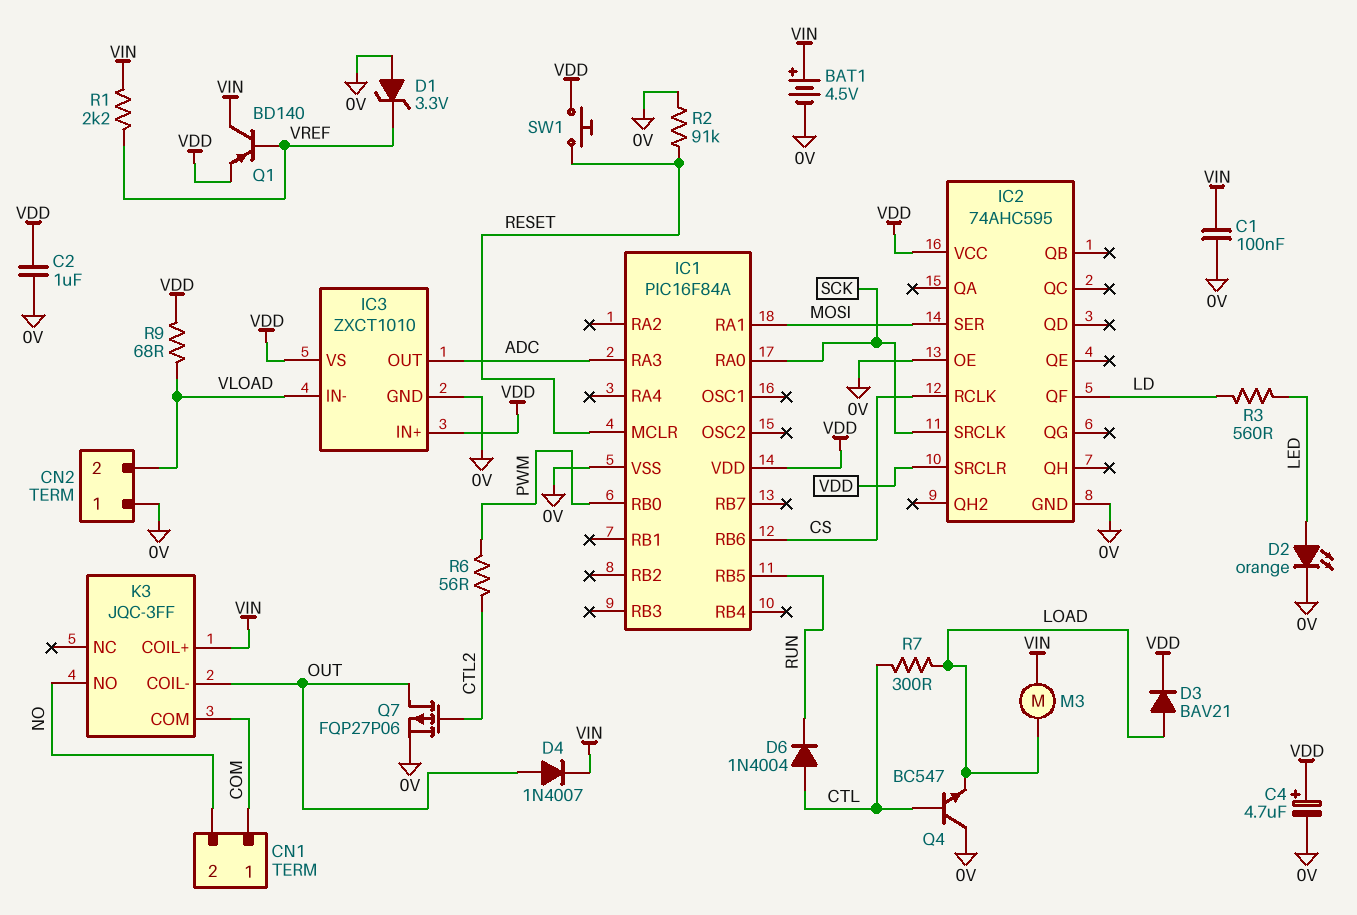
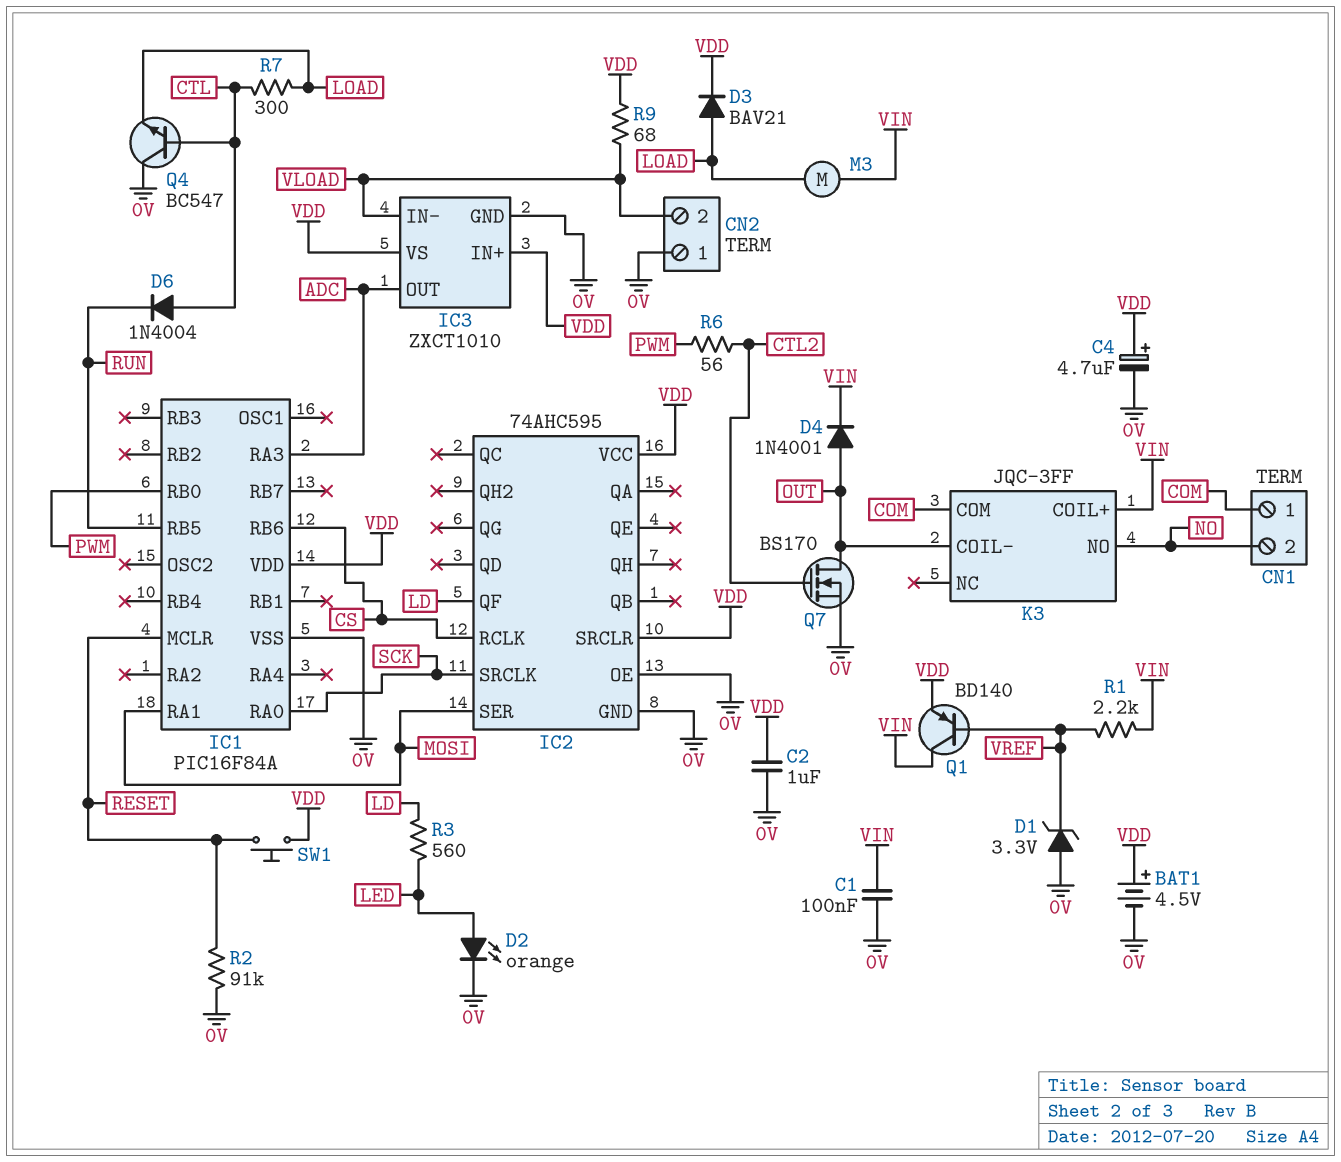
BAT1: 4.5V (plus VIN, minus 0V) -> 4.5V (plus VDD, minus 0V)
D4: diode 1N4007 (A OUT, K VIN) -> diode 1N4001 (A OUT, K VIN)
Q7: PMOS FQP27P06 (G CTL2, D OUT, S 0V) -> NMOS BS170 (G CTL2, D OUT, S 0V)

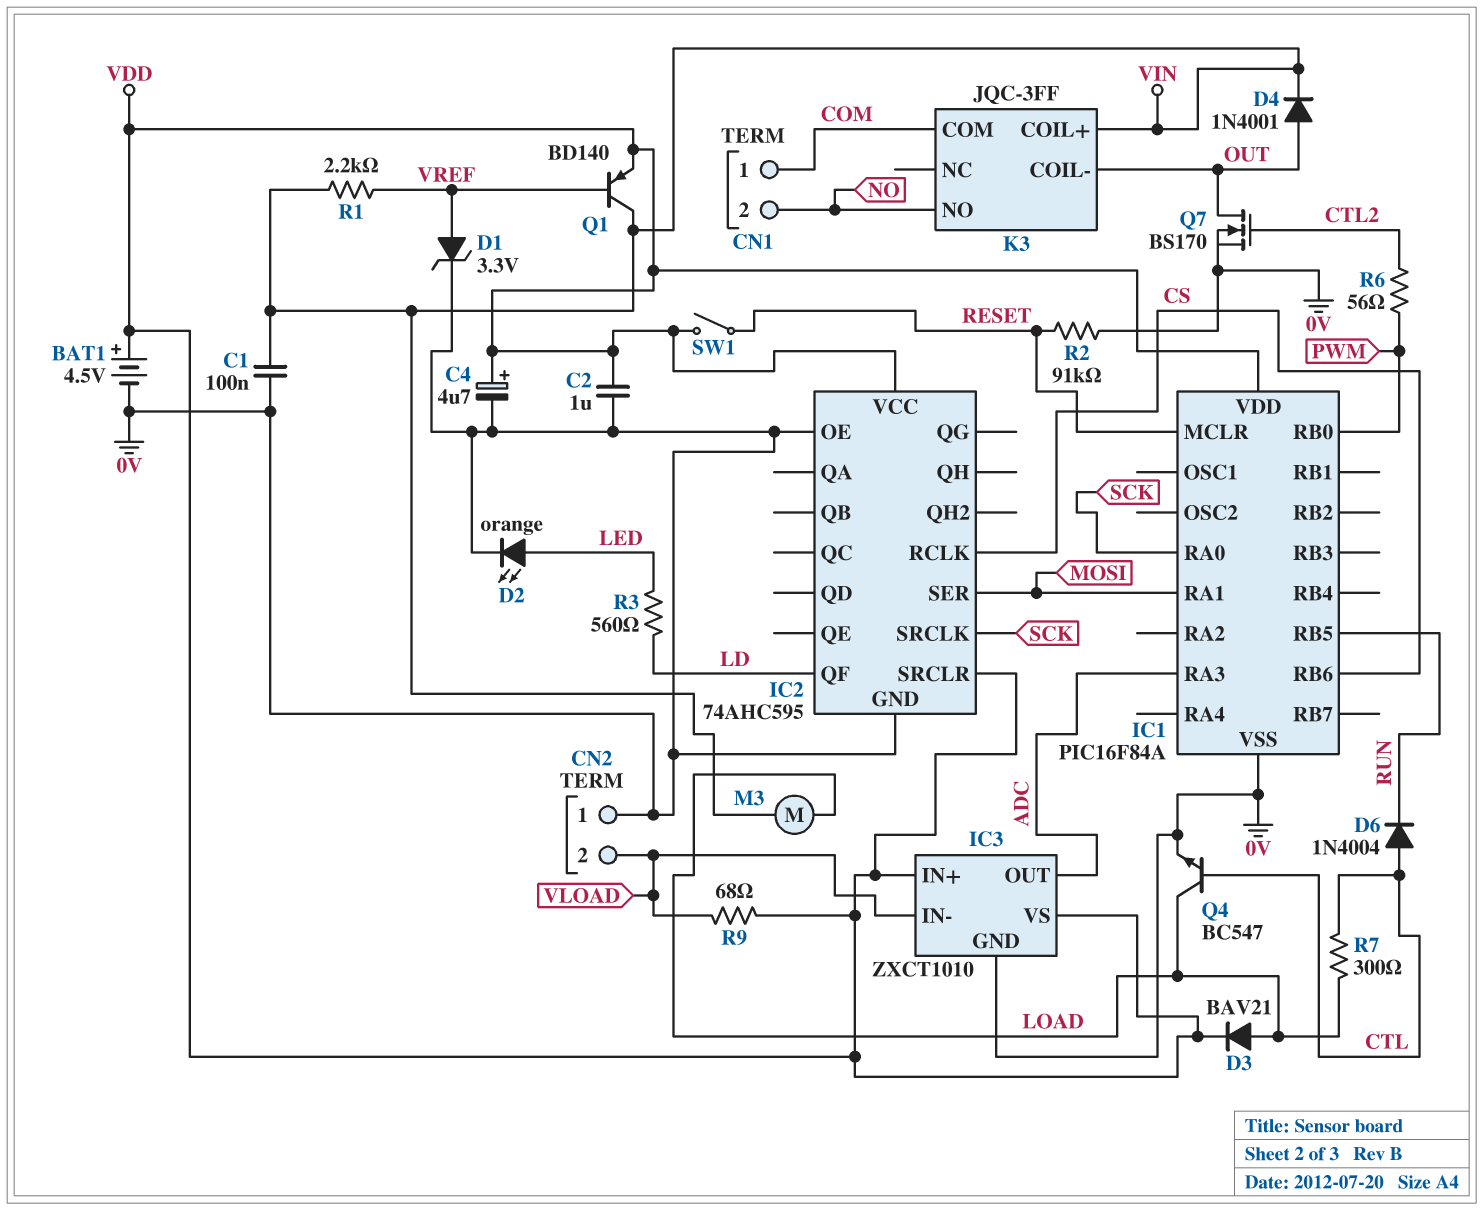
D1: zener 3.3V (A 0V, K VREF) -> zener 3.3V (A VREF, K 0V)
Q4: NPN BC547 (B CTL, C 0V, E LOAD) -> NPN BC547 (B CTL, C LOAD, E 0V)
SW1: button (RESET, VDD) -> switch (RESET, VDD)

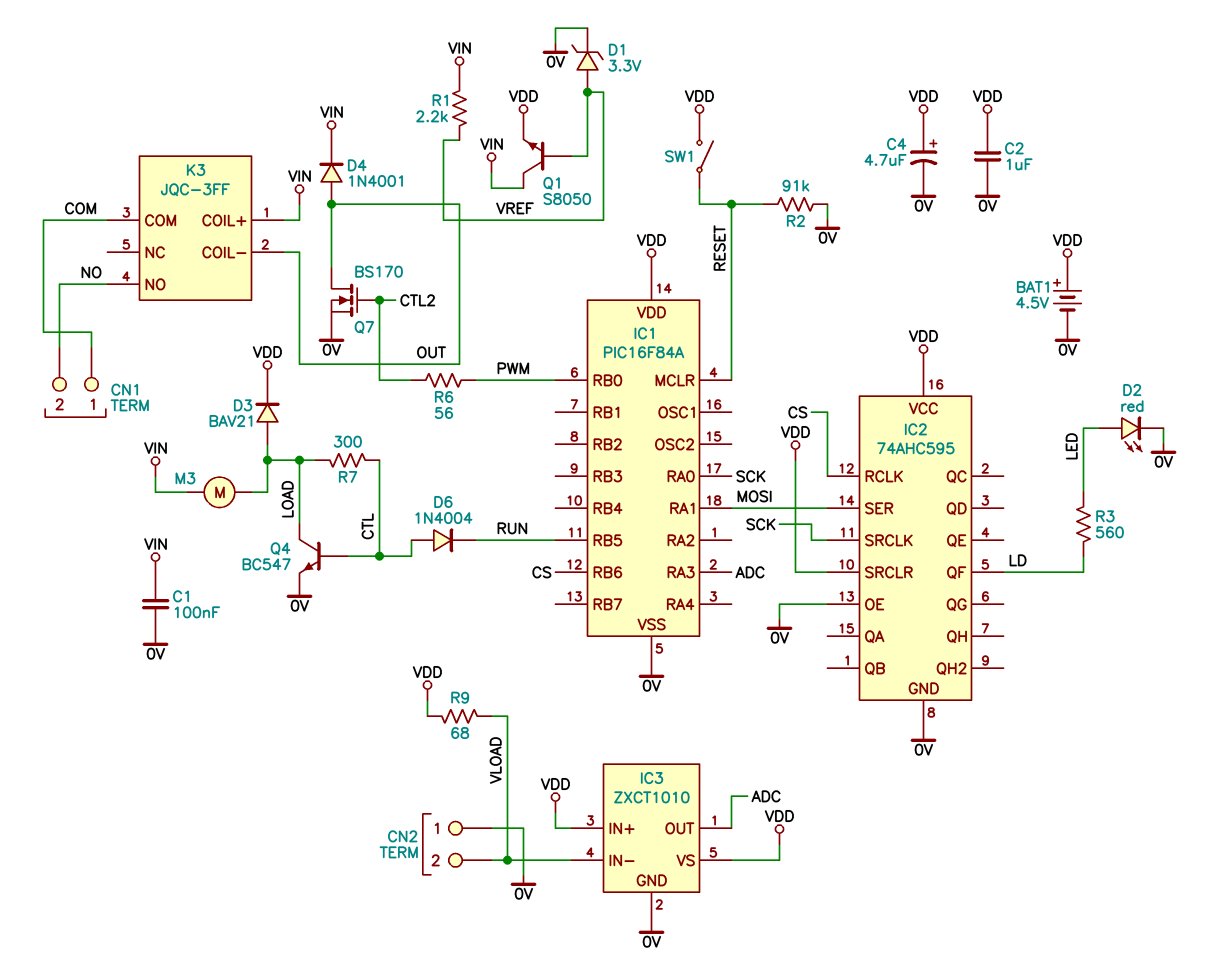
D2: LED orange (A LED, K 0V) -> LED red (A LED, K 0V)
Q1: PNP BD140 (B VREF, C VIN, E VDD) -> NPN S8050 (B VREF, C VIN, E VDD)

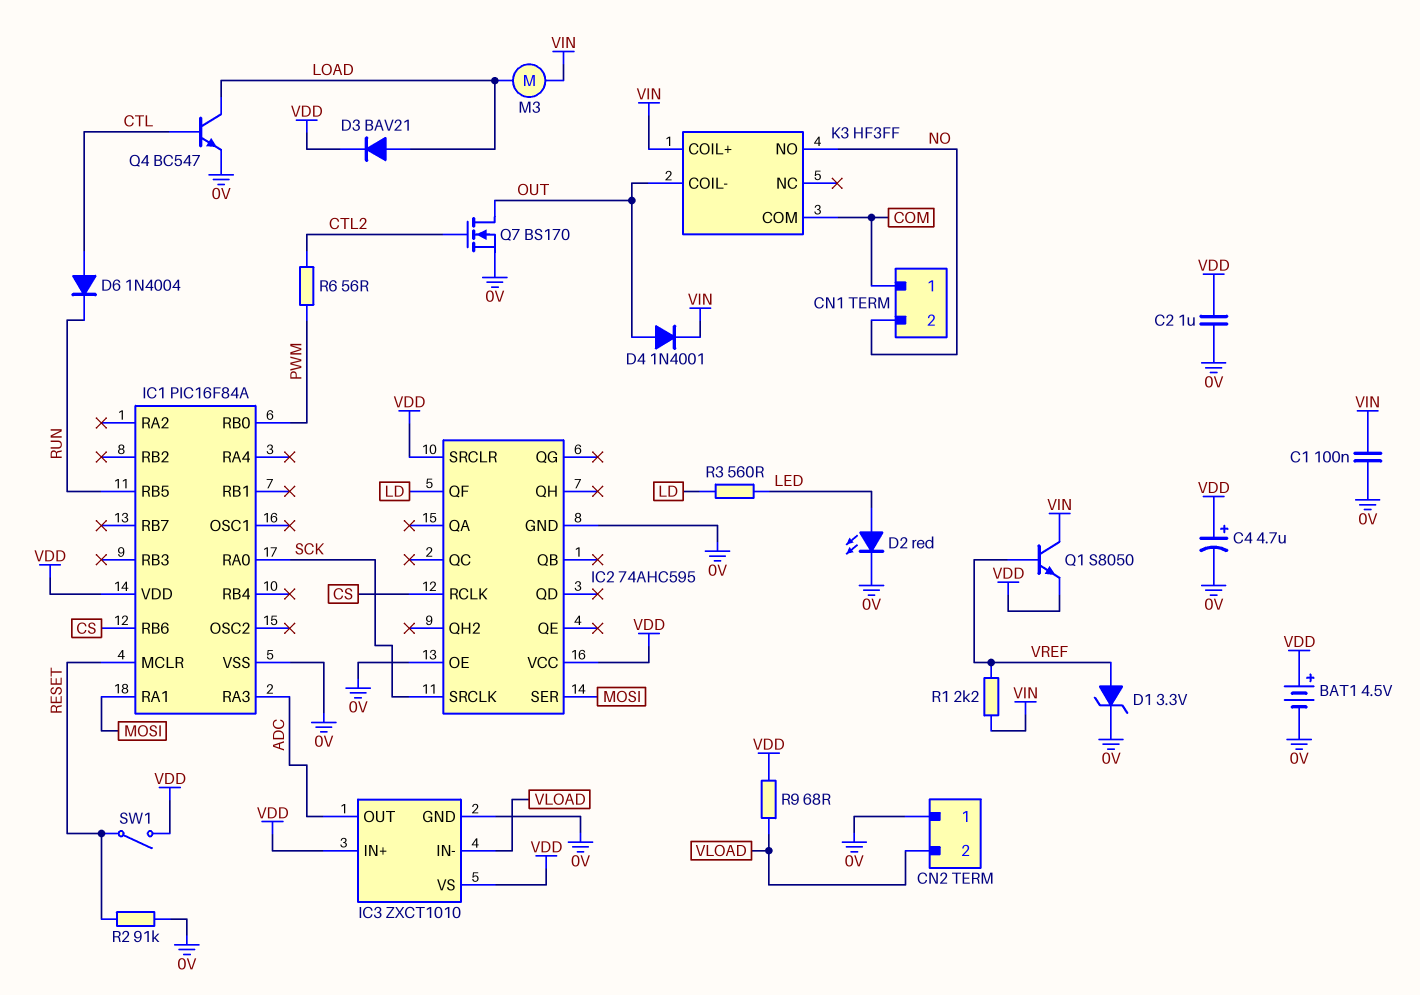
K3: JQC-3FF -> HF3FF
R7: 300 (CTL, LOAD) -> none

